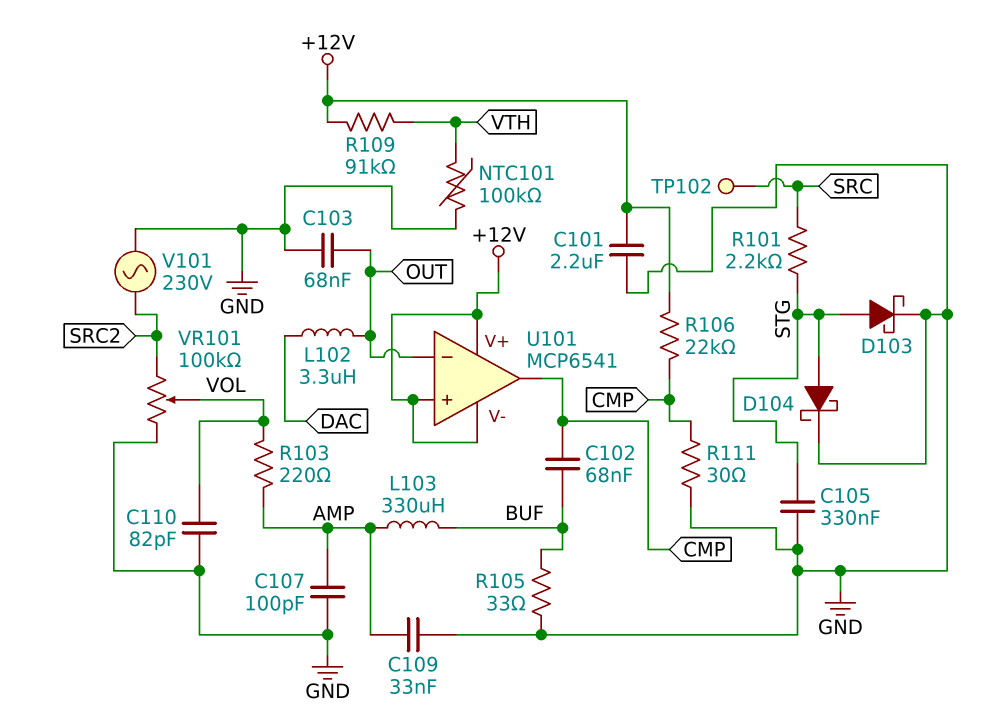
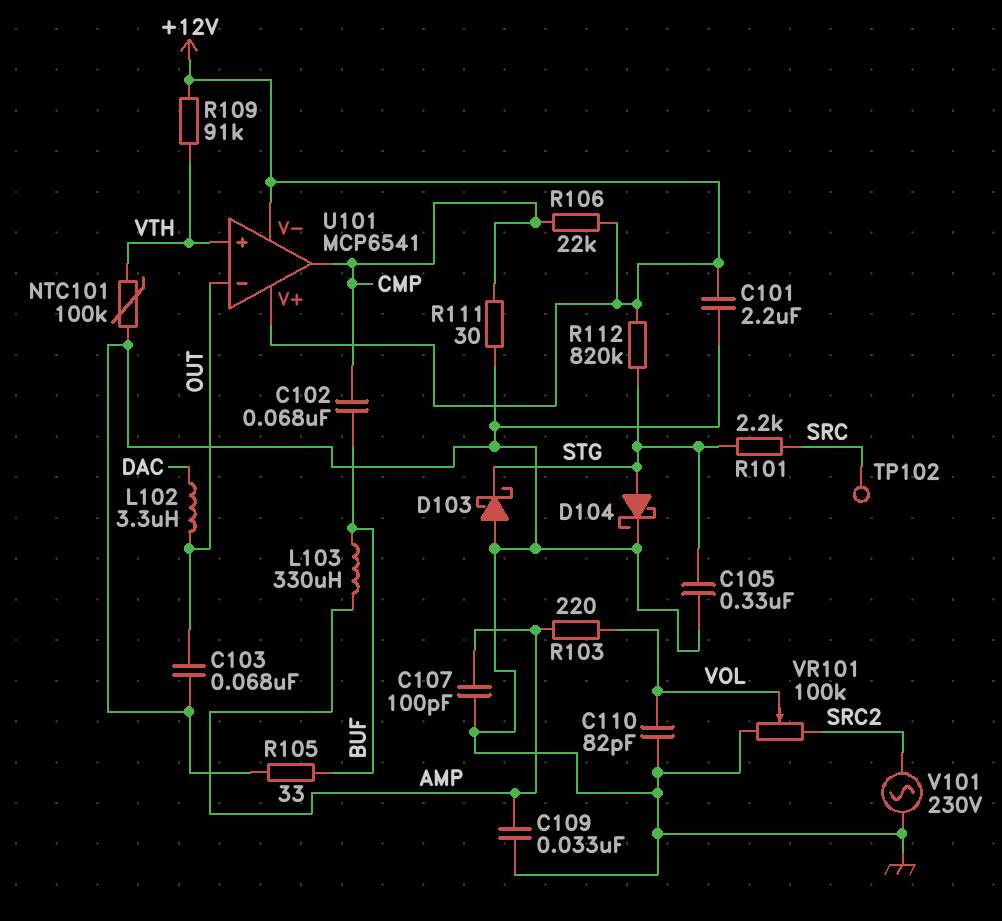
D103: schottky (A STG, K GND) -> schottky (A GND, K STG)
R112: none -> 820k (+12V, STG)
U101 pin in+: +12V -> VTH

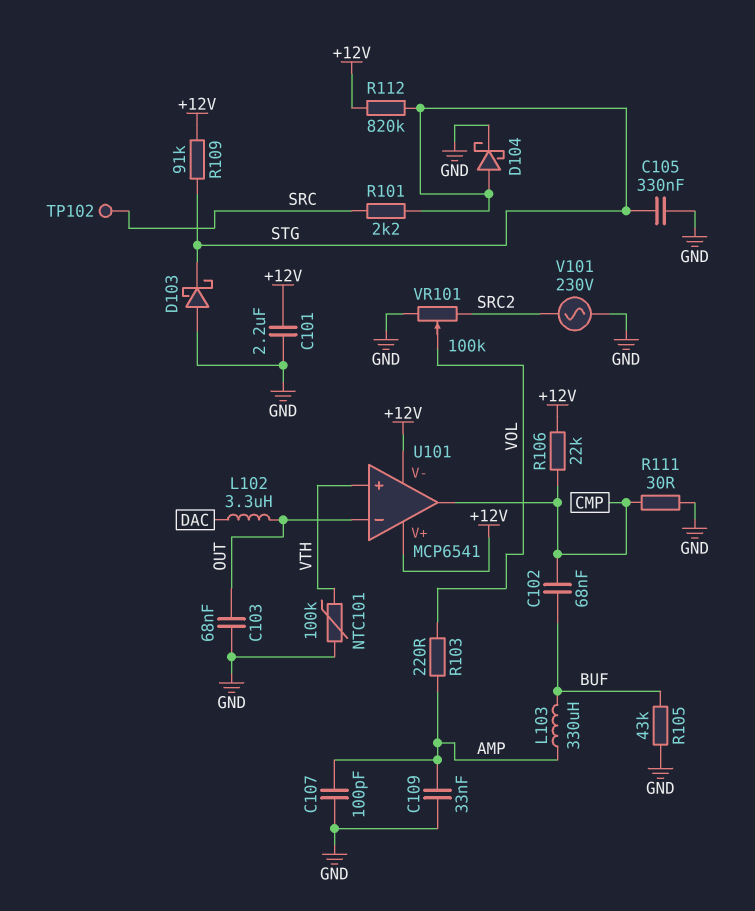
C110: 82pF (GND, VOL) -> none
R105: 33 (BUF, GND) -> 43k (BUF, GND)
R109: 91k (+12V, VTH) -> 91k (+12V, STG)

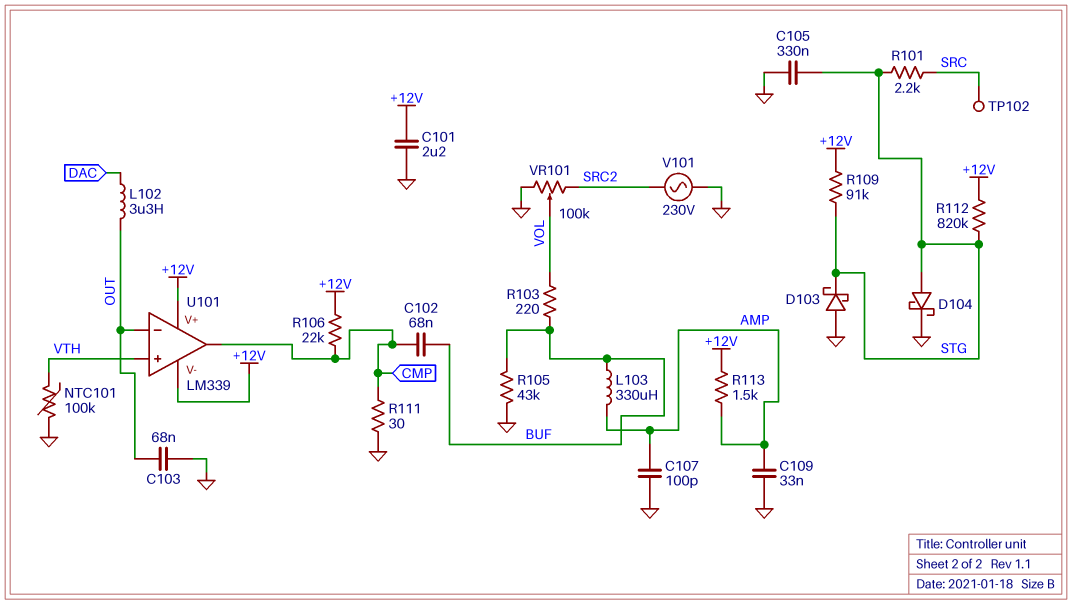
R103: 220 (AMP, VOL) -> 220 (BUF, VOL)
R113: none -> 1.5k (+12V, AMP)
U101: MCP6541 -> LM339

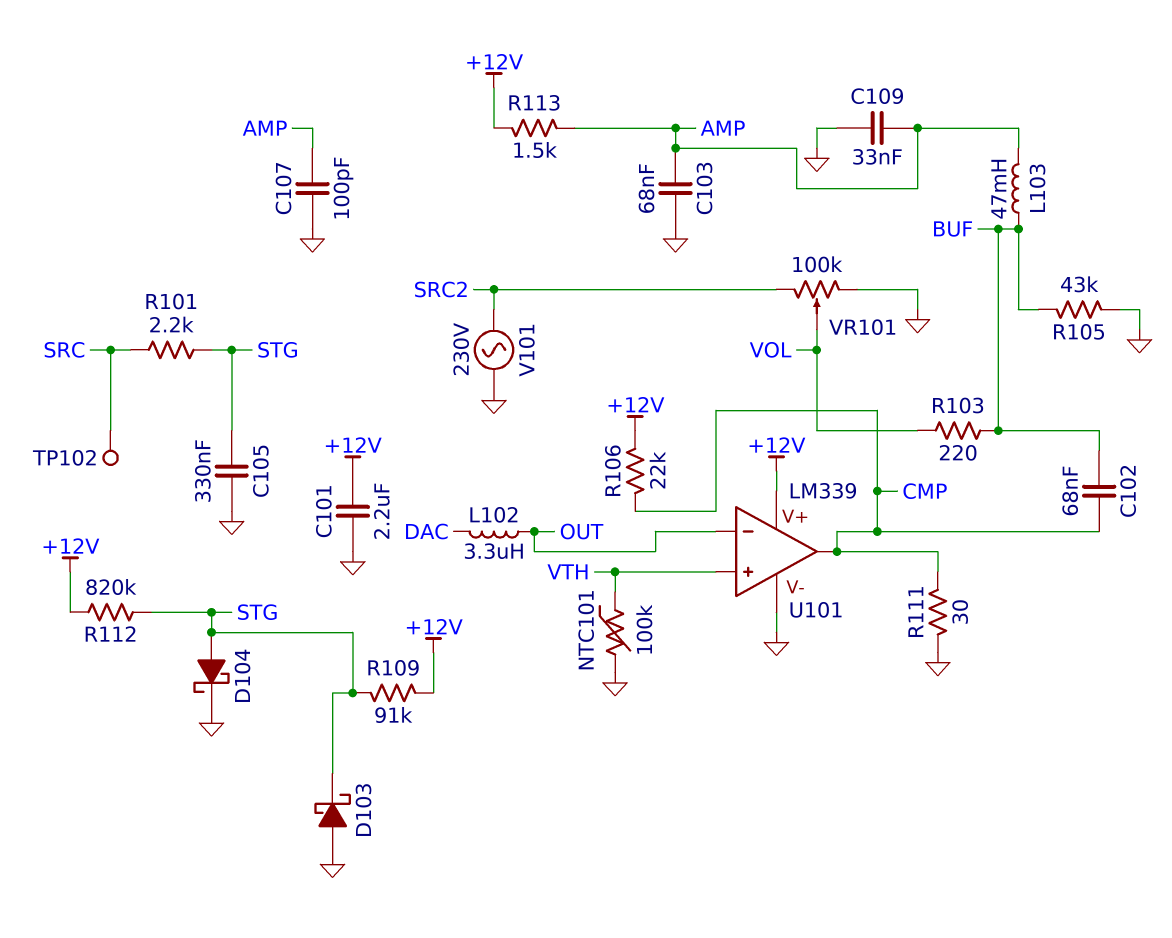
C103: 68nF (GND, OUT) -> 68nF (AMP, GND)
L103: 330uH (AMP, BUF) -> 47mH (AMP, BUF)
U101 pin V-: +12V -> GND

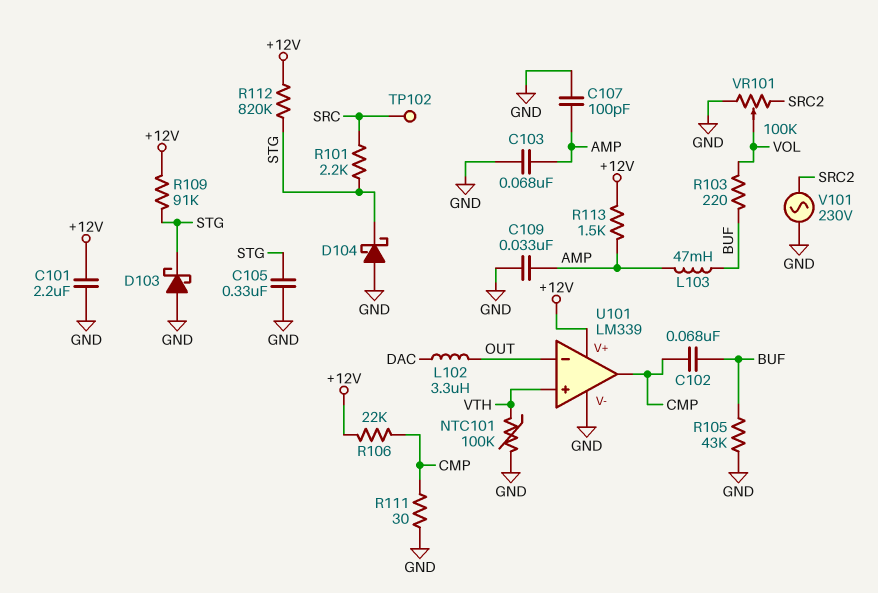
D104: schottky (A STG, K GND) -> schottky (A GND, K STG)

